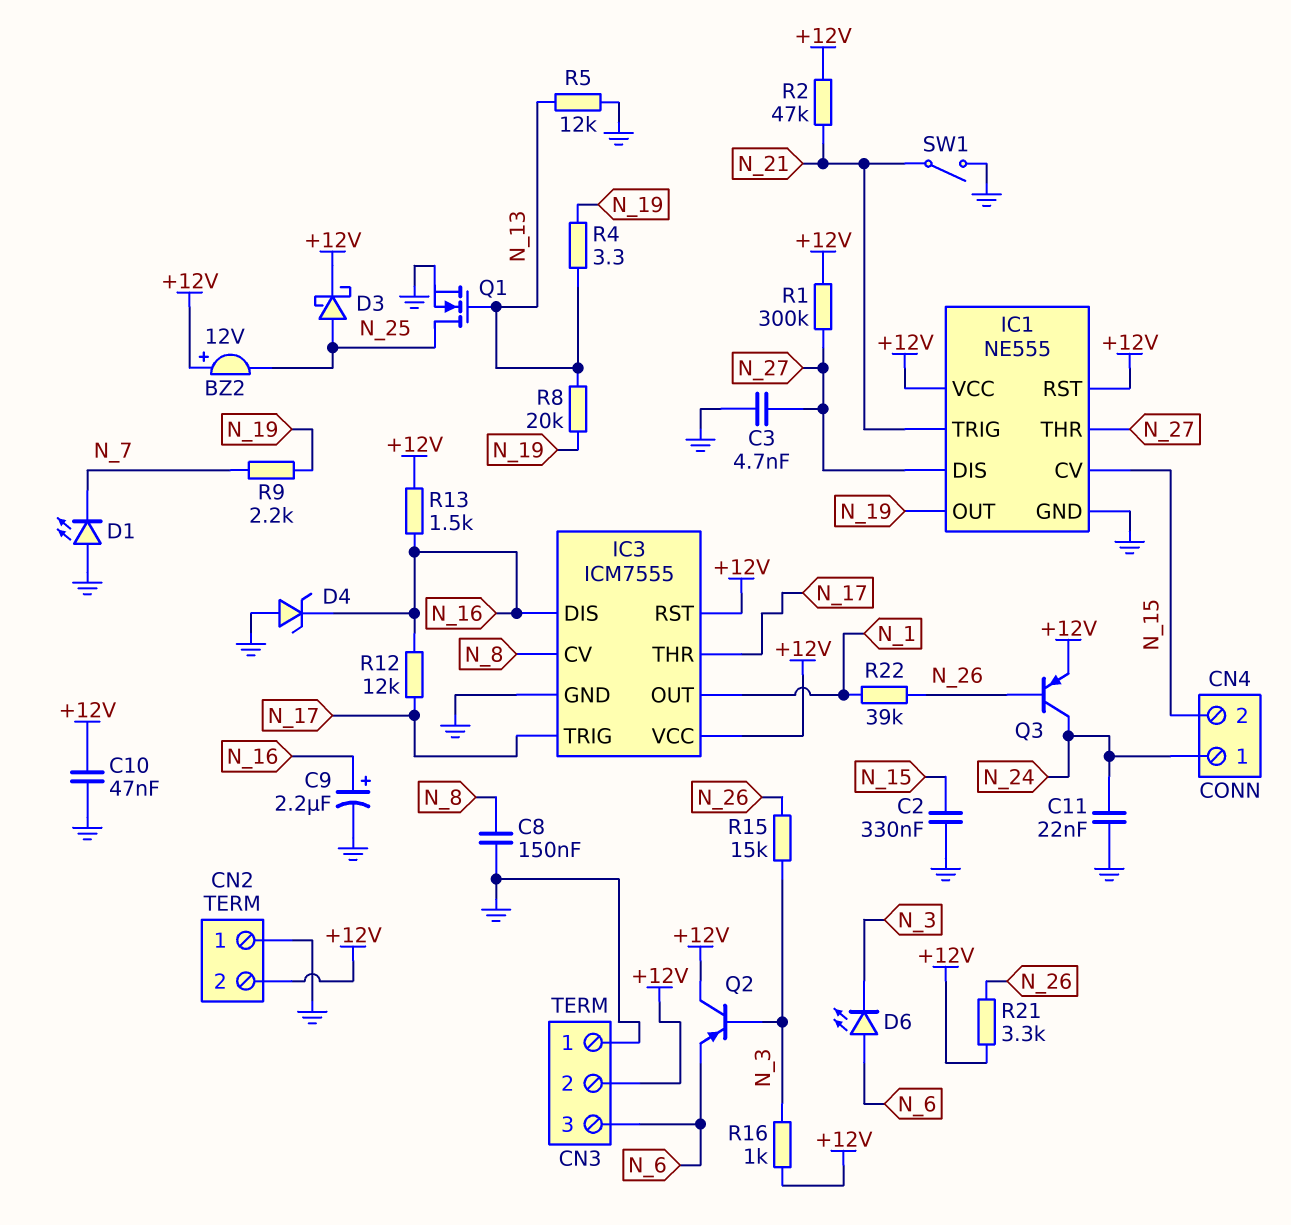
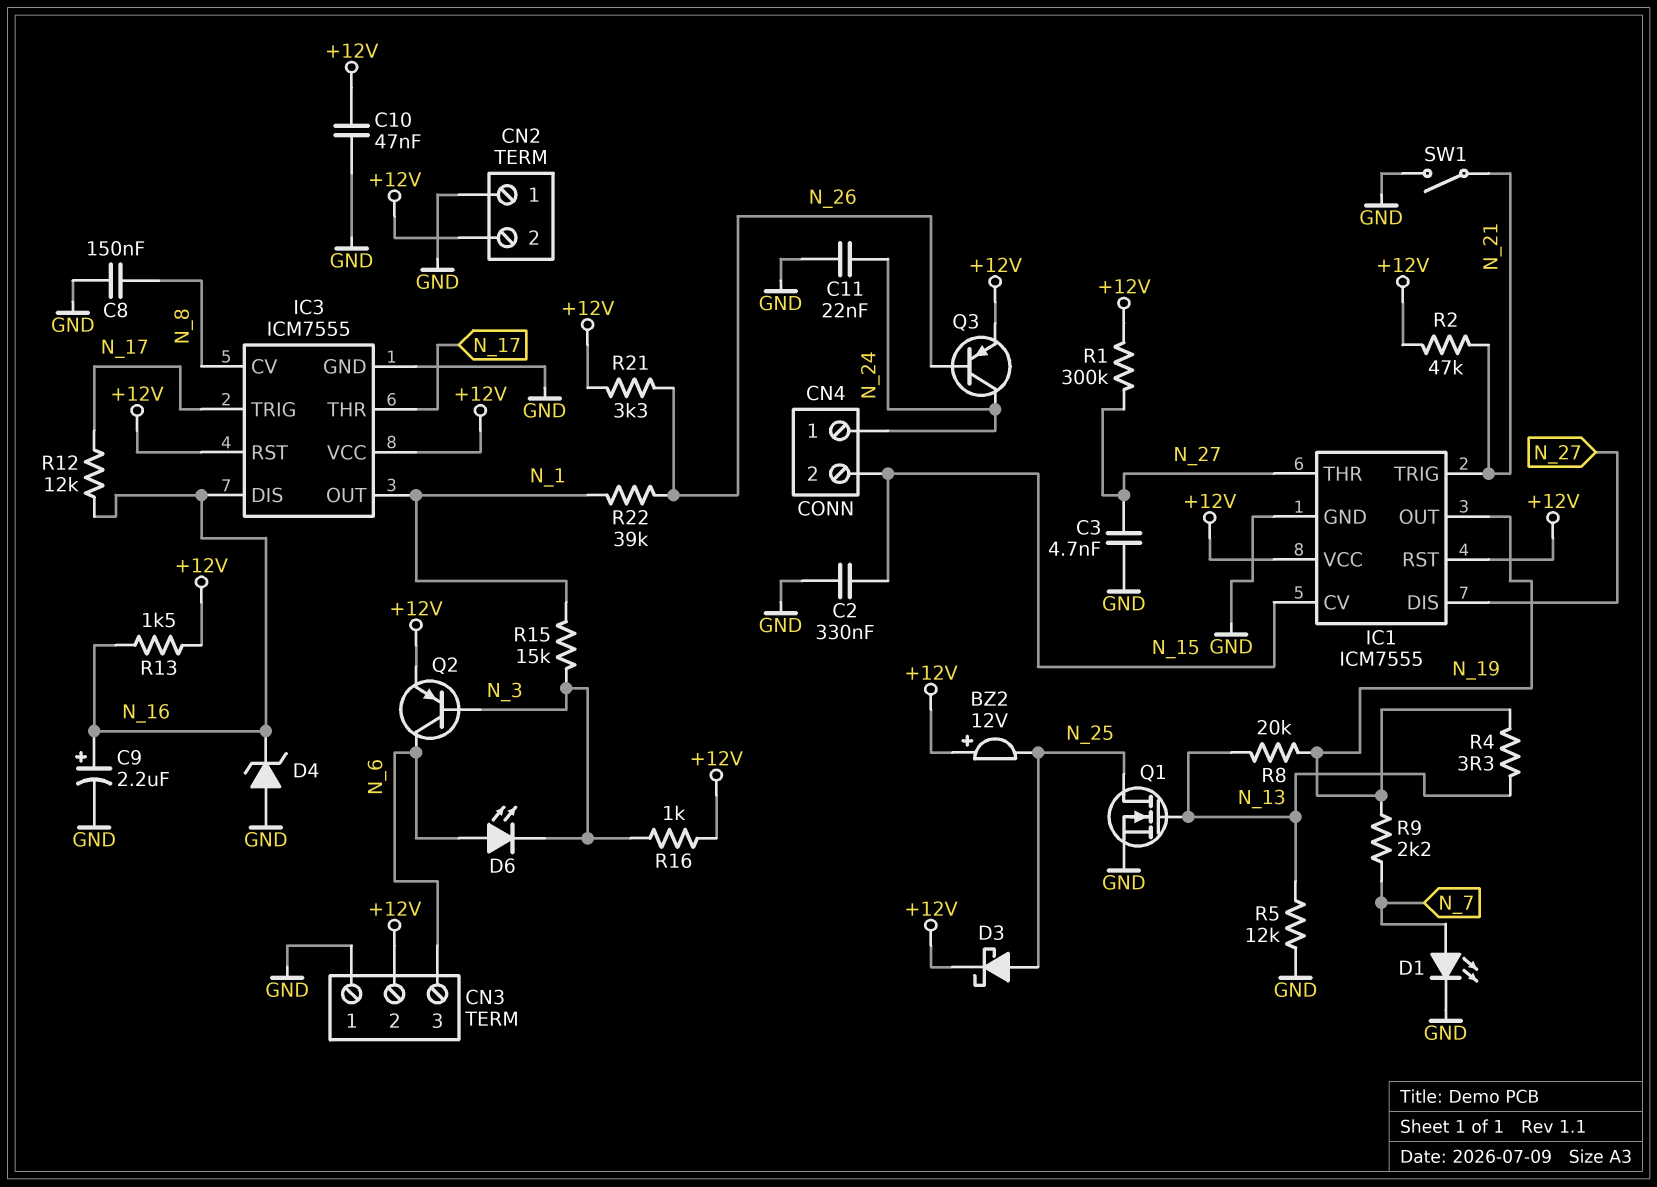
D1: LED (A GND, K N_7) -> LED (A N_7, K GND)
IC1: NE555 -> ICM7555
Q2: PNP (B N_3, C +12V, E N_6) -> PNP (B N_3, C N_6, E +12V)
R15: 15k (N_3, N_26) -> 15k (N_1, N_3)

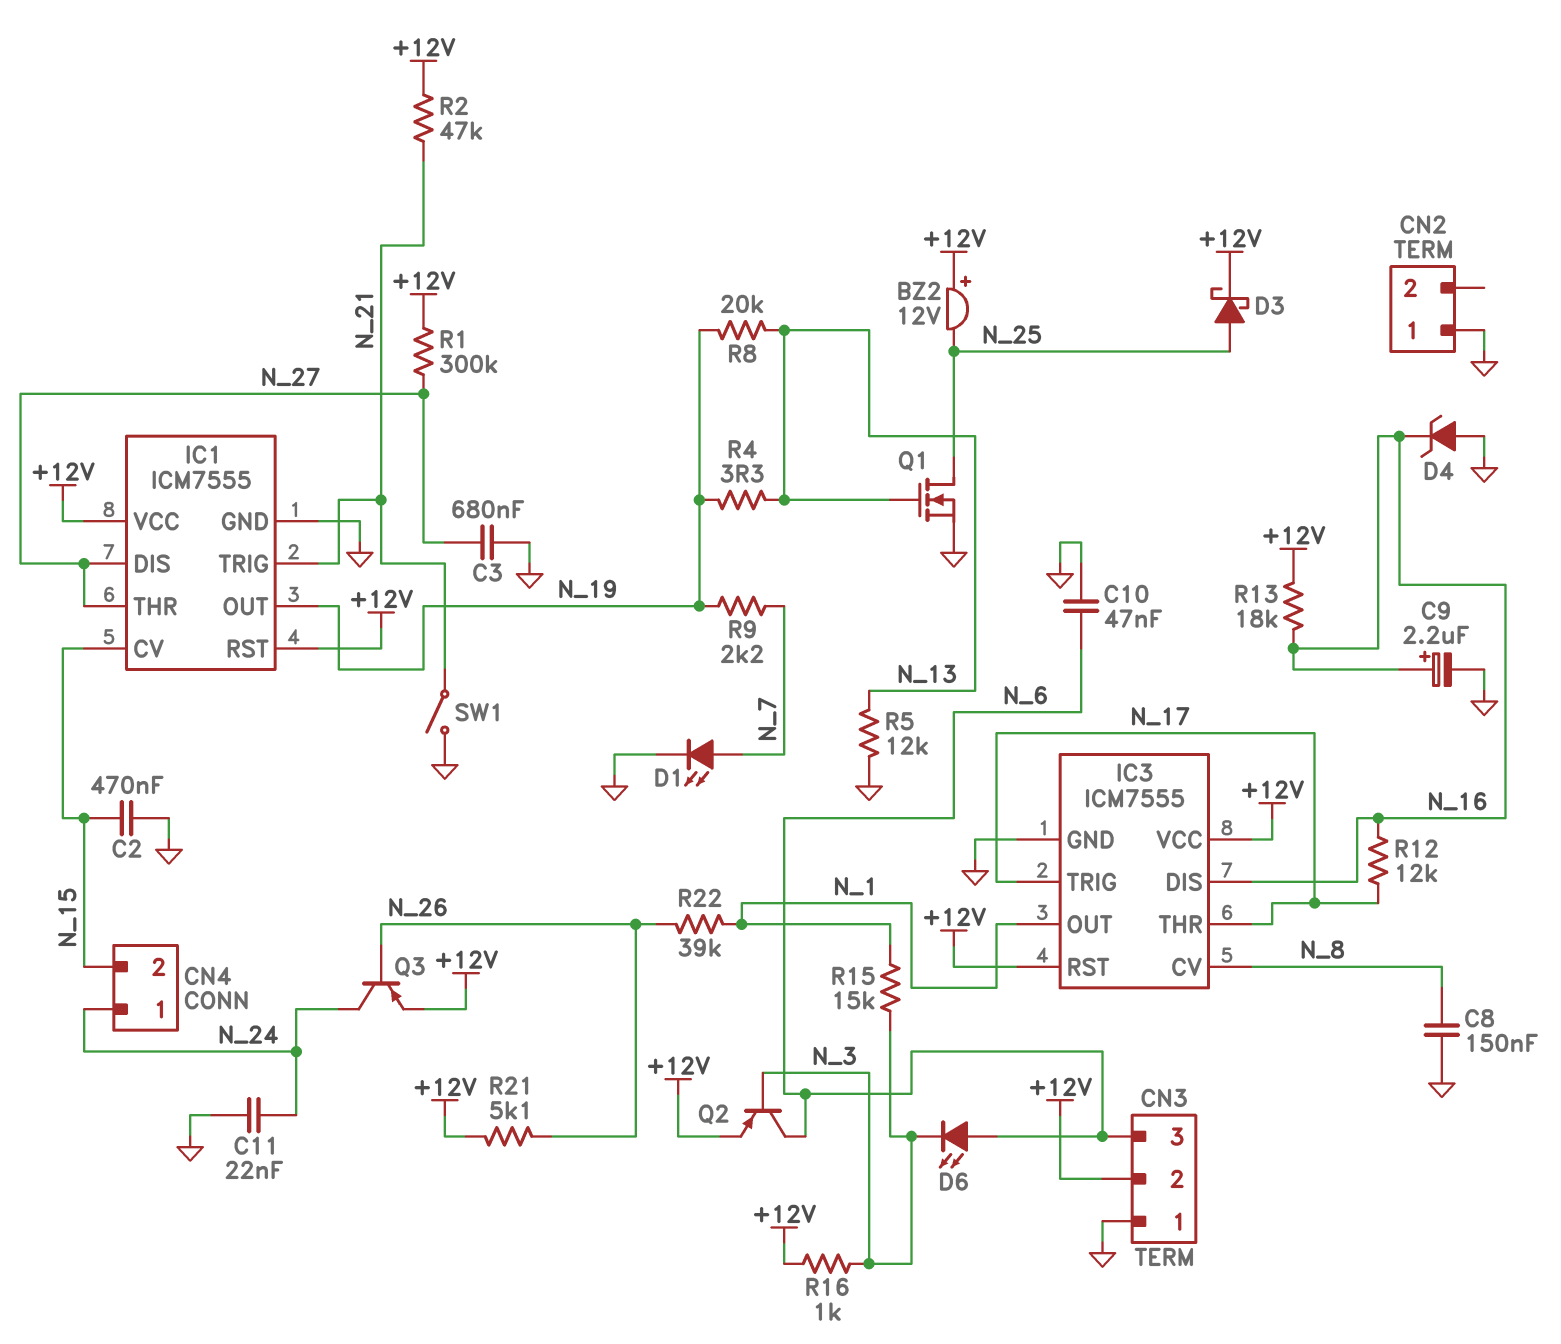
C2: 330nF (GND, N_15) -> 470nF (GND, N_15)
C3: 4.7nF (GND, N_27) -> 680nF (GND, N_27)
C10: 47nF (+12V, GND) -> 47nF (GND, N_6)
CN2 pin 2: +12V -> none
R13: 1.5k (+12V, N_16) -> 18k (+12V, N_16)
R21: 3.3k (+12V, N_26) -> 5.1k (+12V, N_26)

